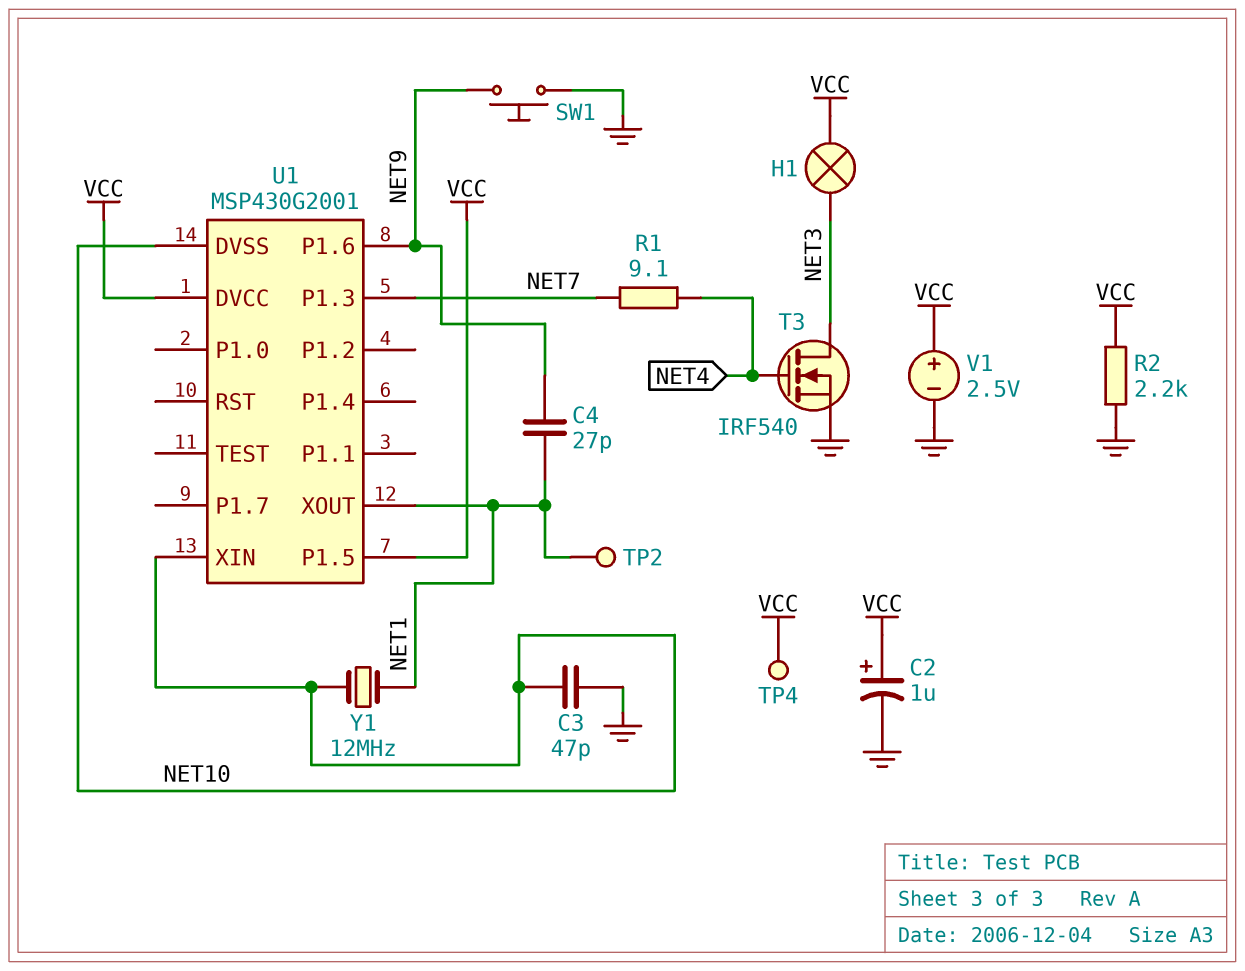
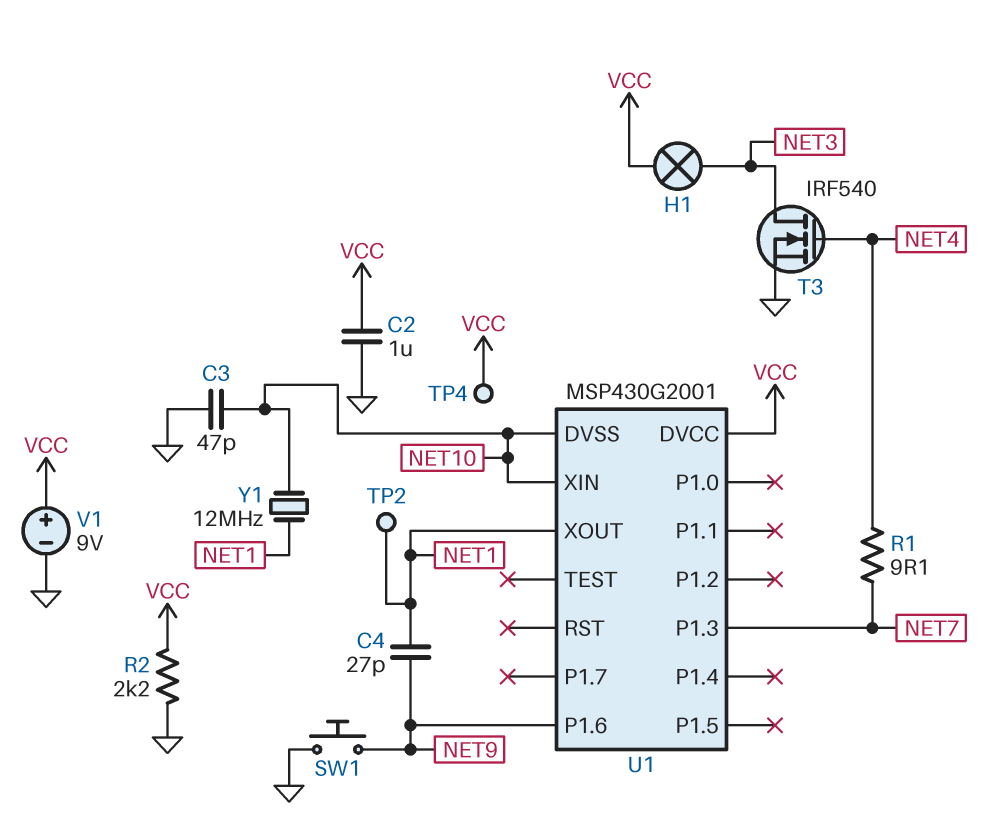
C2: 1uF (plus VCC, minus GND) -> 1uF (GND, VCC)
U1 pin P1.5: VCC -> none
V1: 2.5V (plus VCC, minus GND) -> 9V (plus VCC, minus GND)

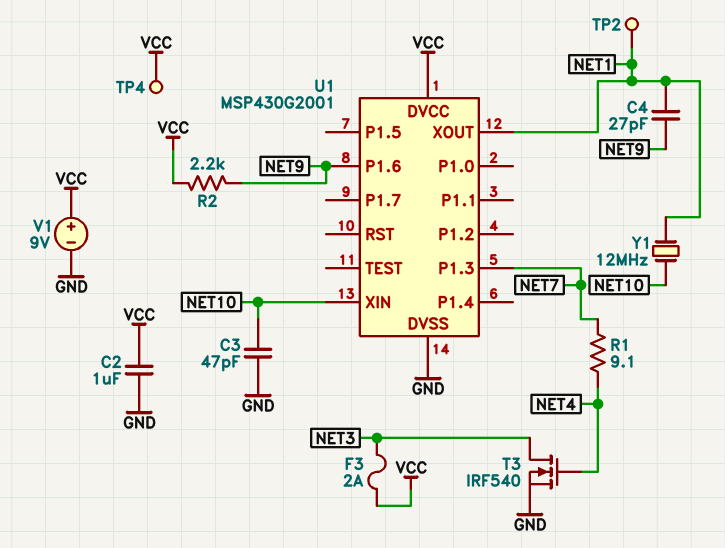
F3: none -> 2A (NET3, VCC)
H1: lamp (NET3, VCC) -> none
R2: 2.2k (GND, VCC) -> 2.2k (NET9, VCC)
SW1: button (GND, NET9) -> none
U1 pin DVSS: NET10 -> GND

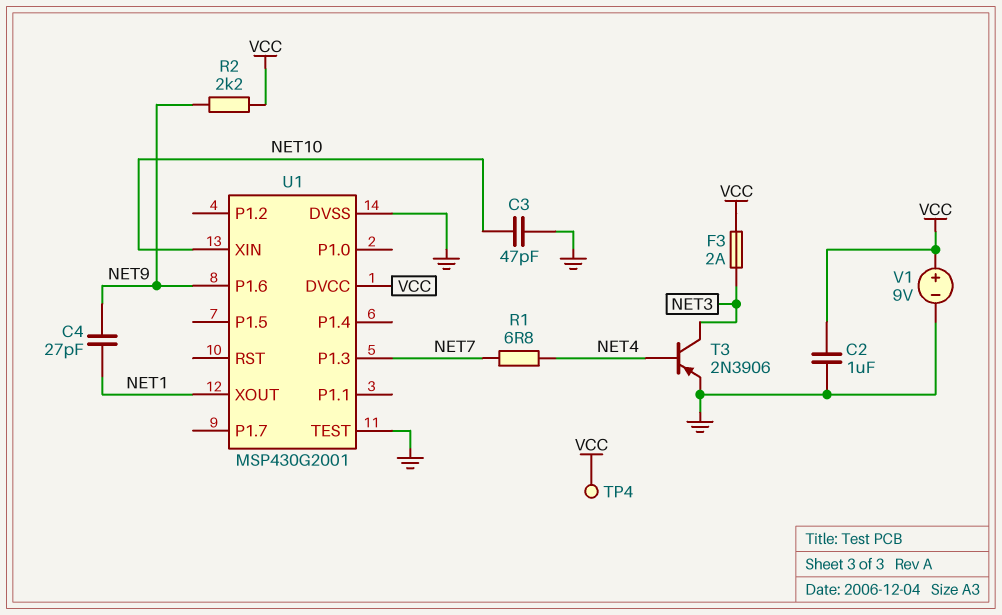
R1: 9.1 (NET4, NET7) -> 6.8 (NET4, NET7)
T3: NMOS IRF540 (G NET4, D NET3, S GND) -> PNP 2N3906 (B NET4, C NET3, E GND)
TP2: test point (NET1) -> none
U1 pin TEST: none -> GND
Y1: 12MHz (NET1, NET10) -> none

